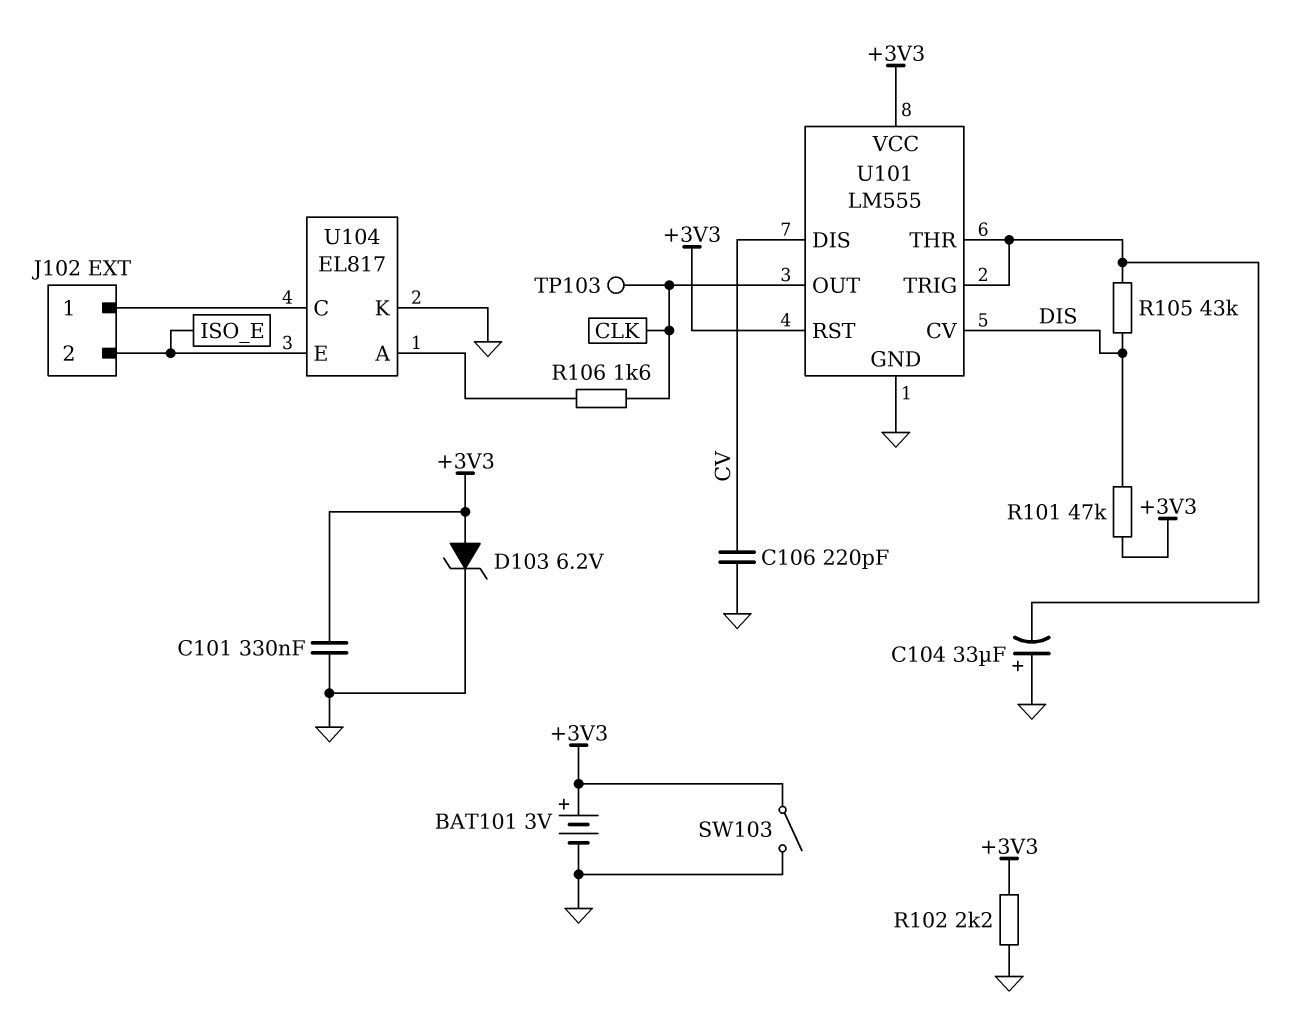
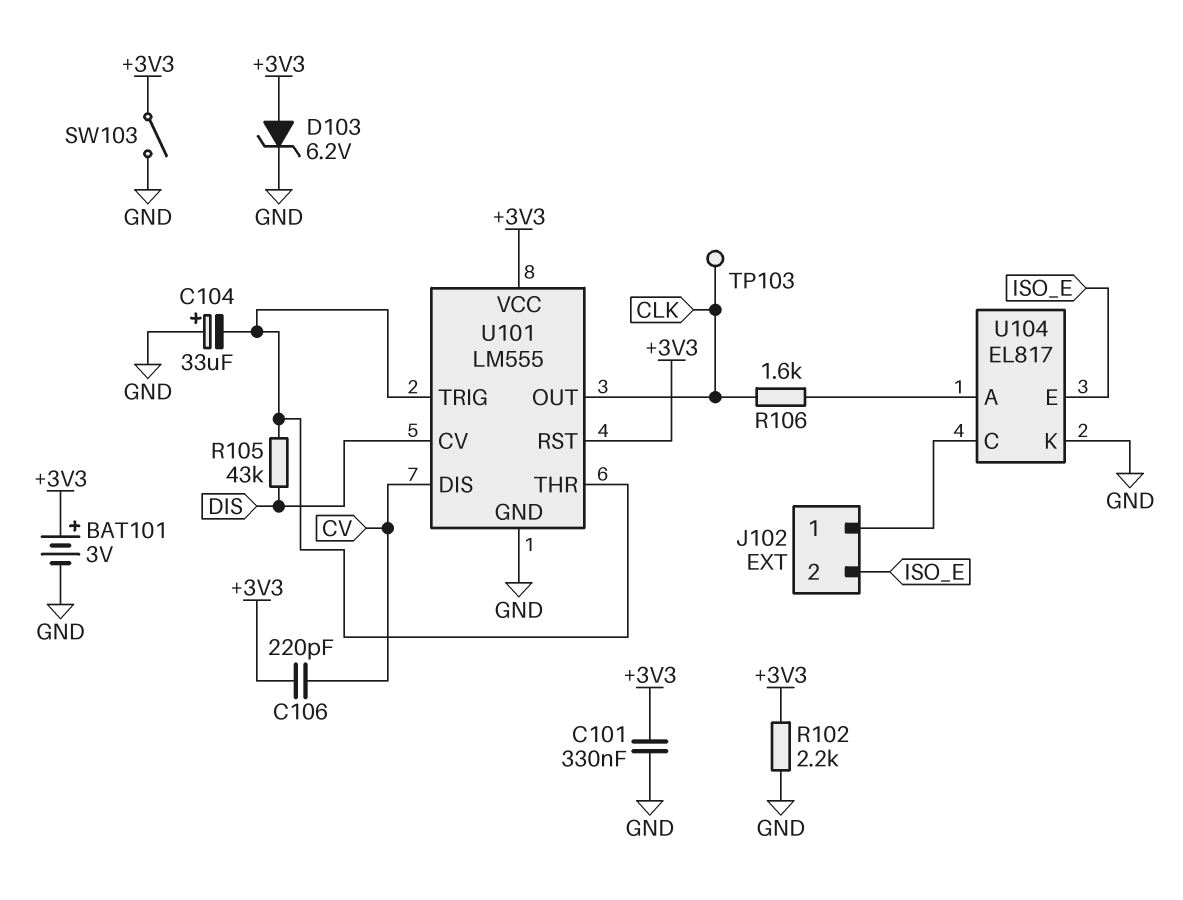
C106: 220pF (CV, GND) -> 220pF (+3V3, CV)
R101: 47k (+3V3, DIS) -> none

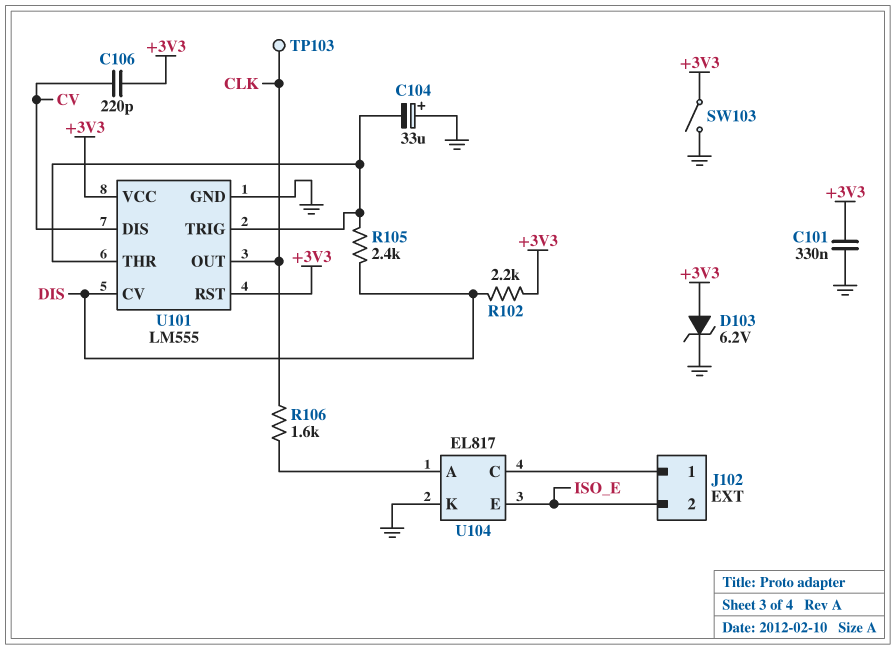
BAT101: 3V (plus +3V3, minus GND) -> none
R102: 2.2k (+3V3, GND) -> 2.2k (+3V3, DIS)
R105: 43k (DIS, U101/THR) -> 2.4k (DIS, U101/THR)

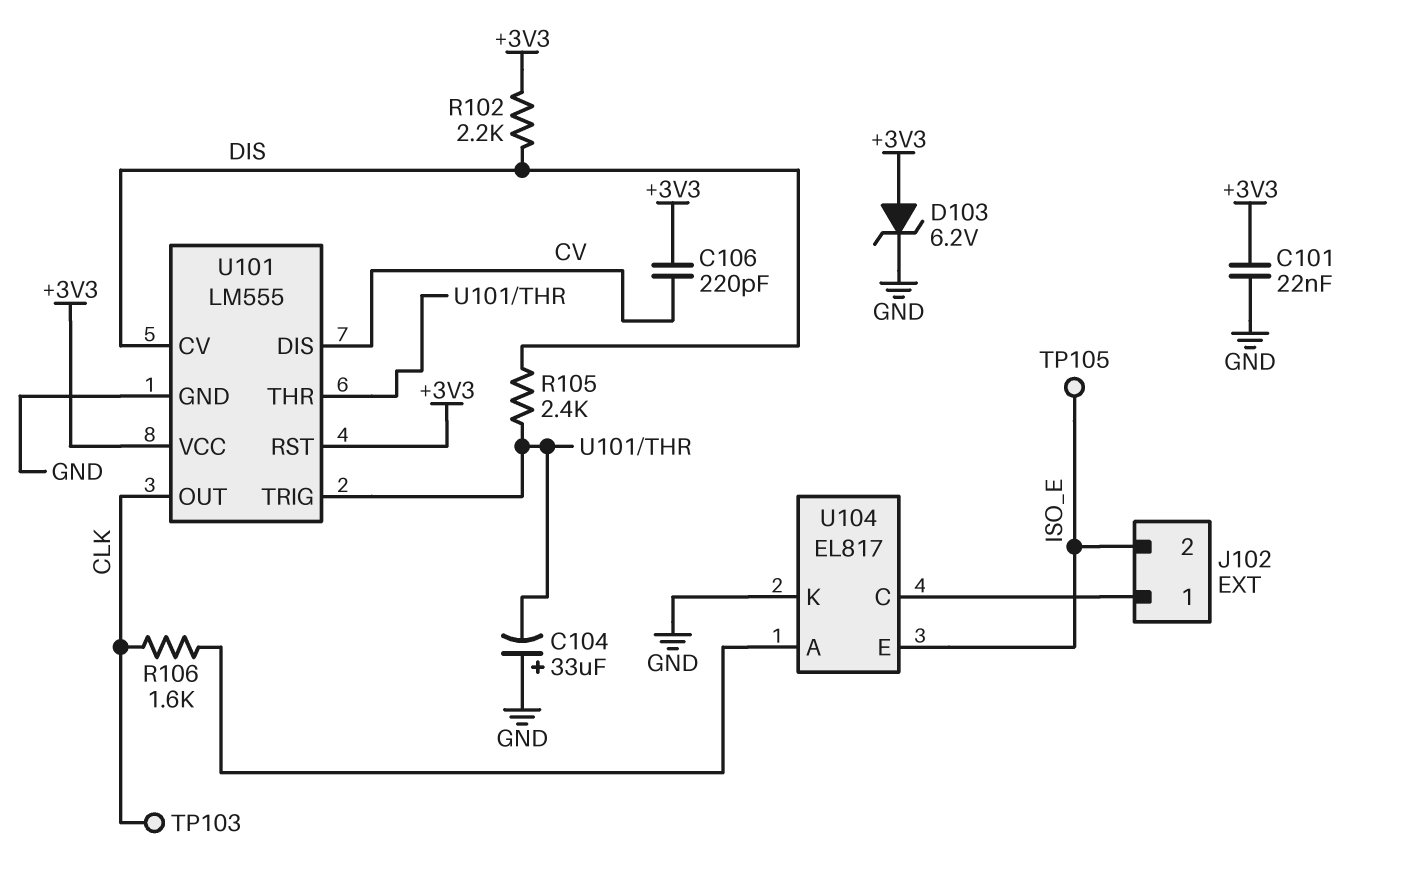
C101: 330nF (+3V3, GND) -> 22nF (+3V3, GND)
SW103: switch (+3V3, GND) -> none
TP105: none -> test point (ISO_E)

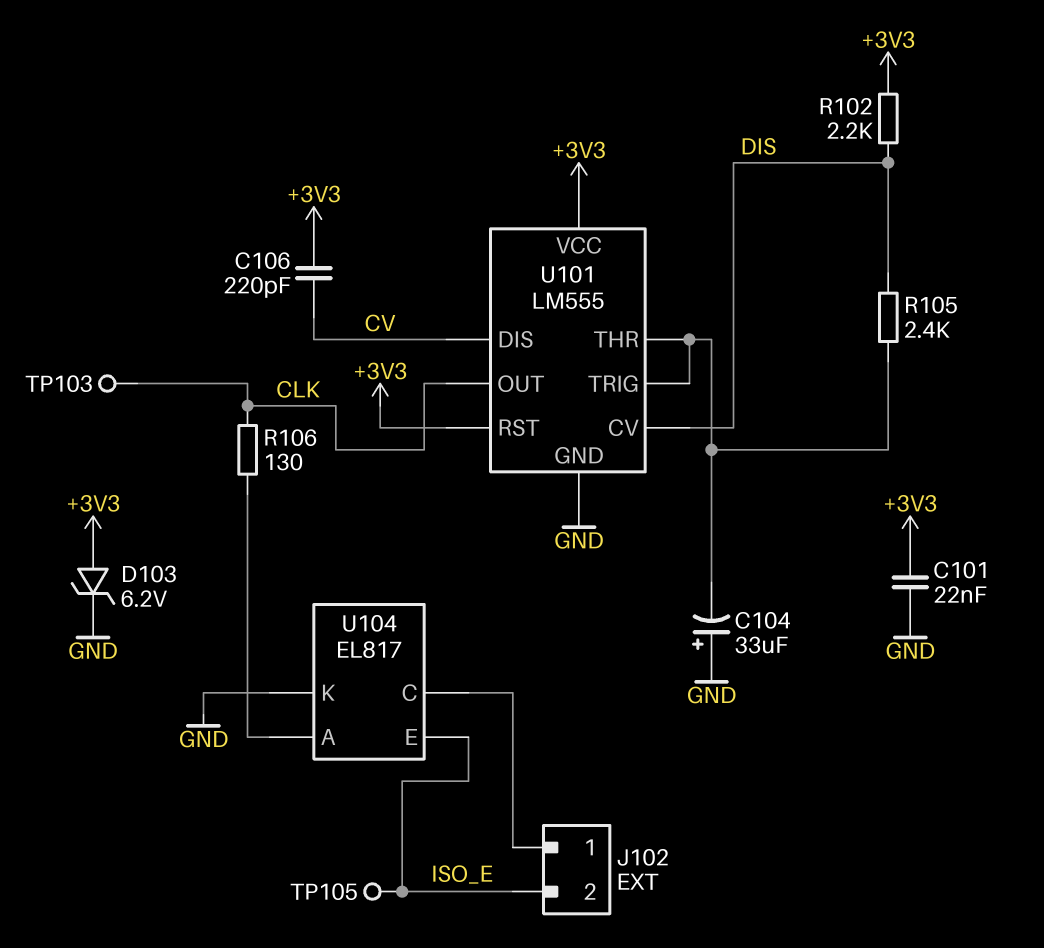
R106: 1.6k (CLK, U104/A) -> 130 (CLK, U104/A)

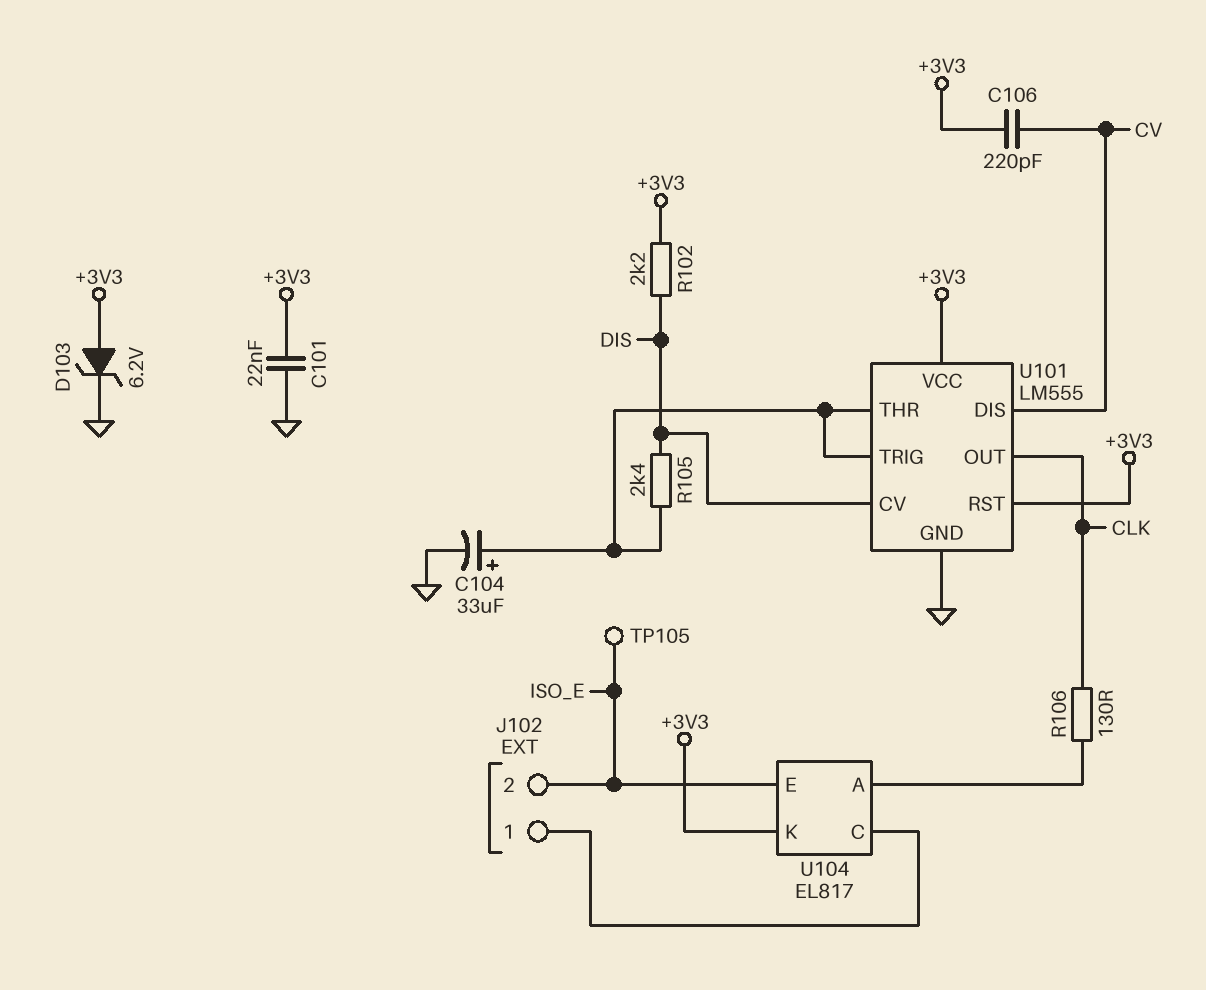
C104: 33uF (plus GND, minus U101/THR) -> 33uF (plus U101/THR, minus GND)
TP103: test point (CLK) -> none
U104 pin K: GND -> +3V3

